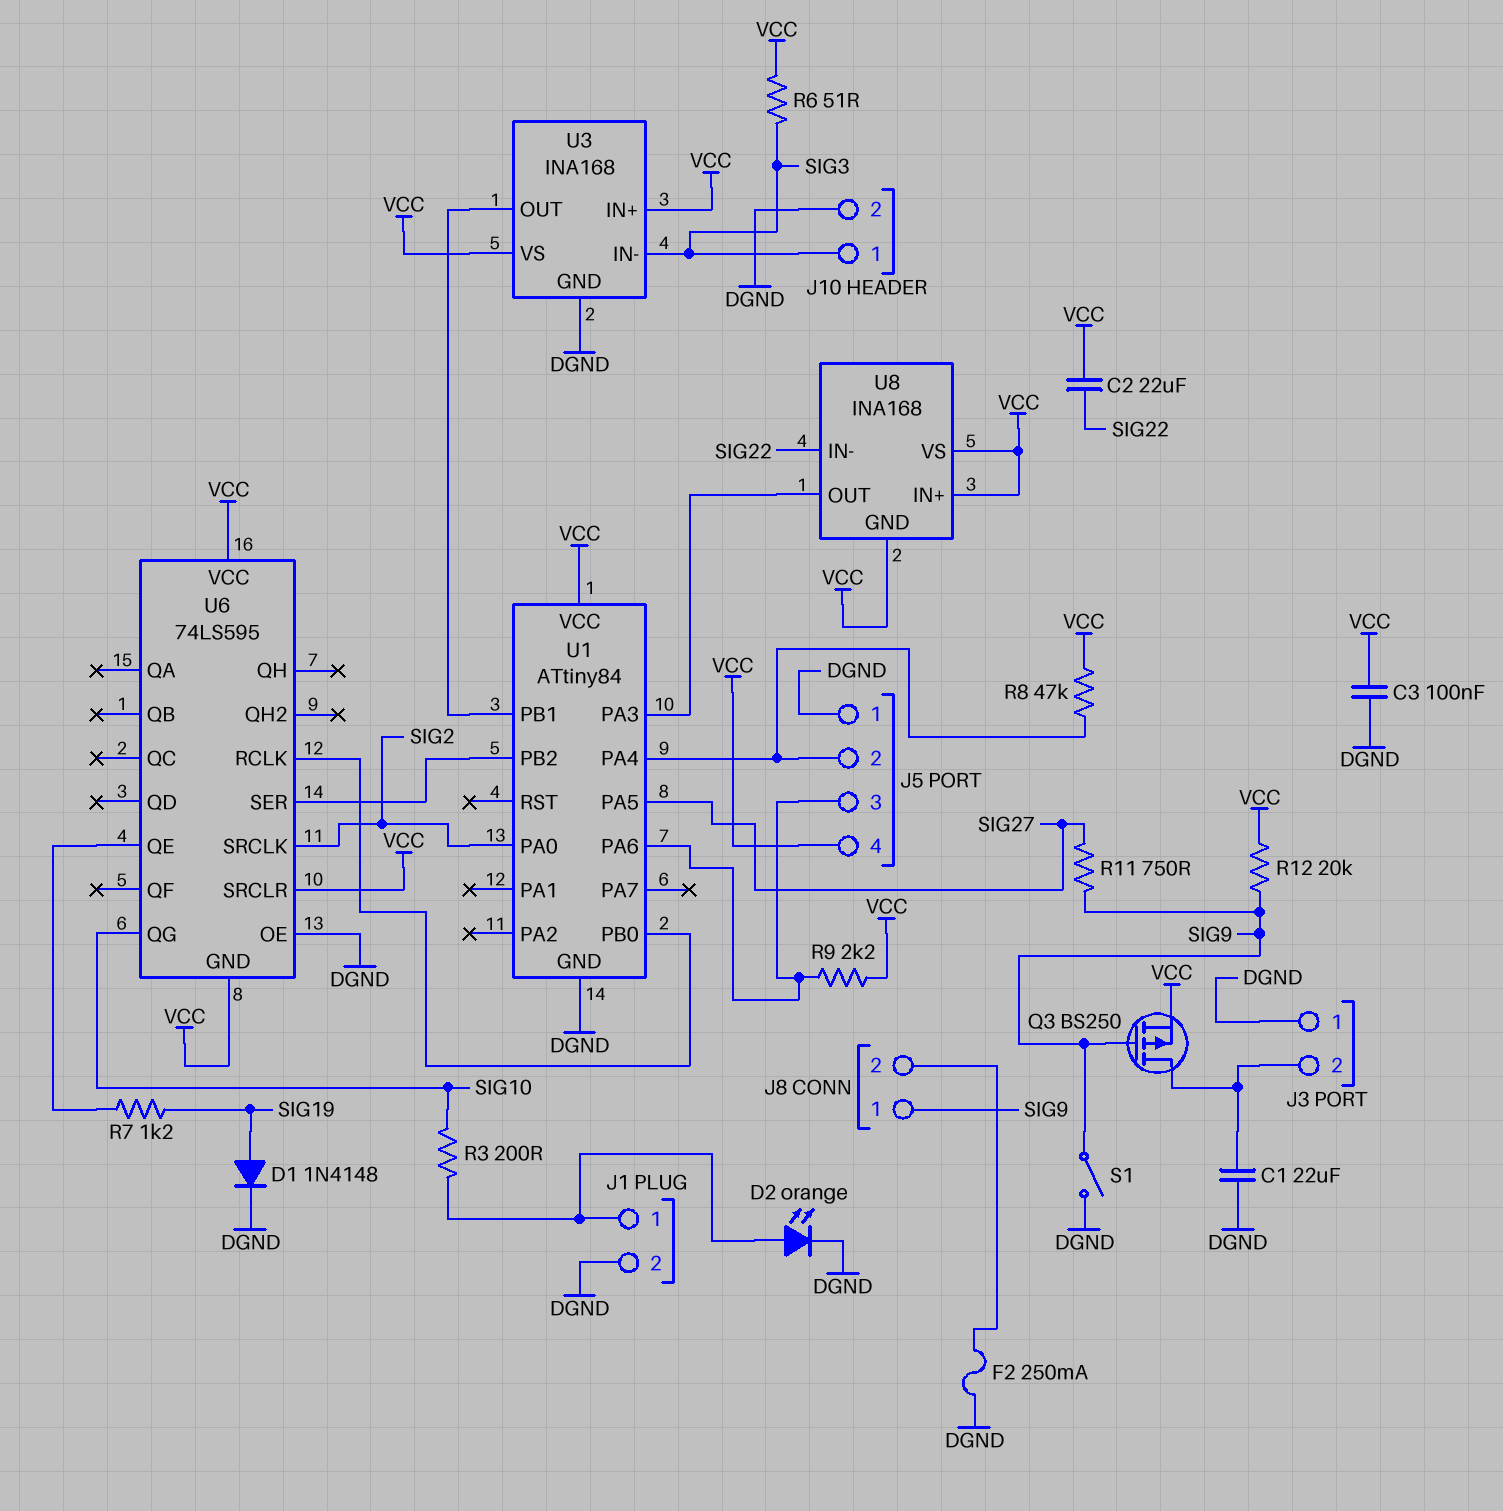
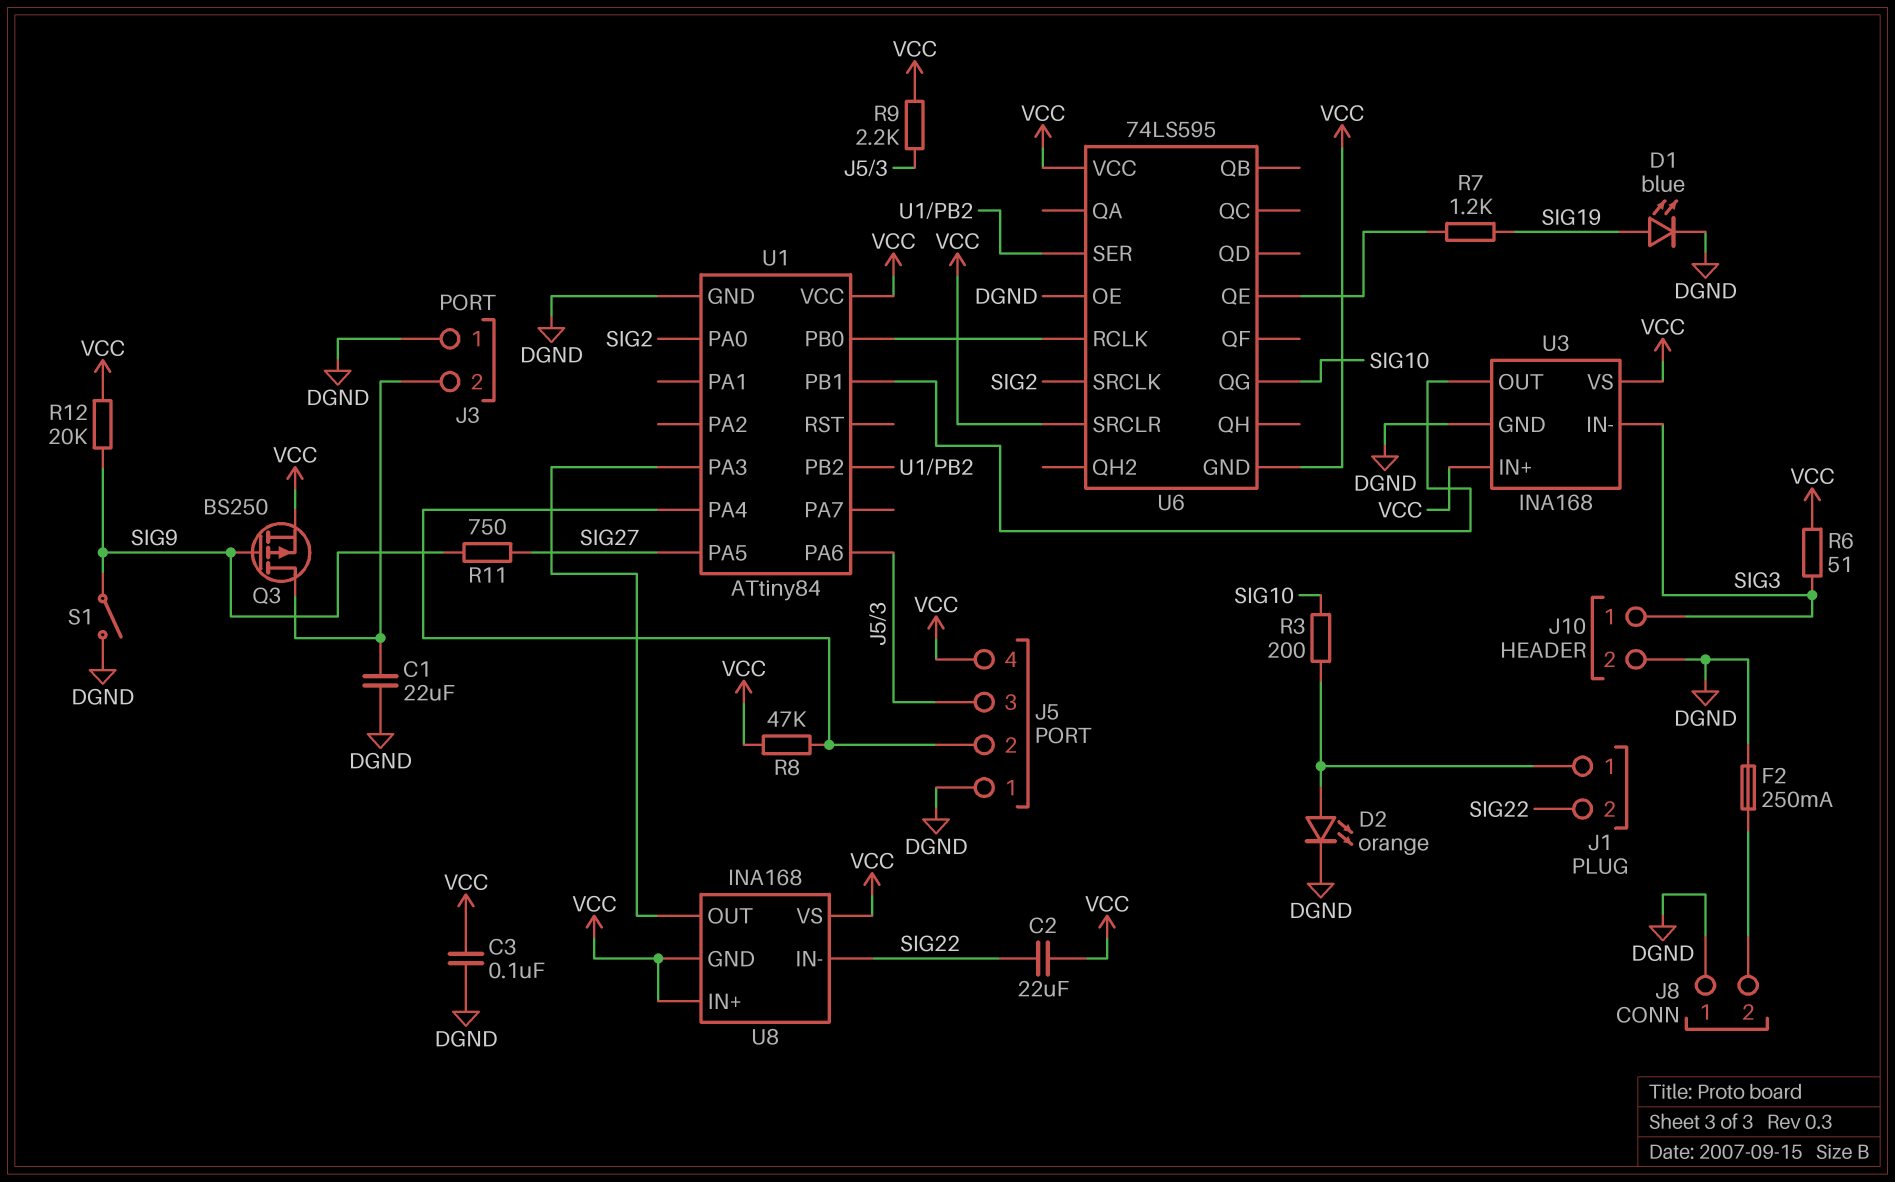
D1: diode 1N4148 (A SIG19, K DGND) -> LED blue (A SIG19, K DGND)
J1 pin 2: DGND -> SIG22
J8 pin 1: SIG9 -> DGND

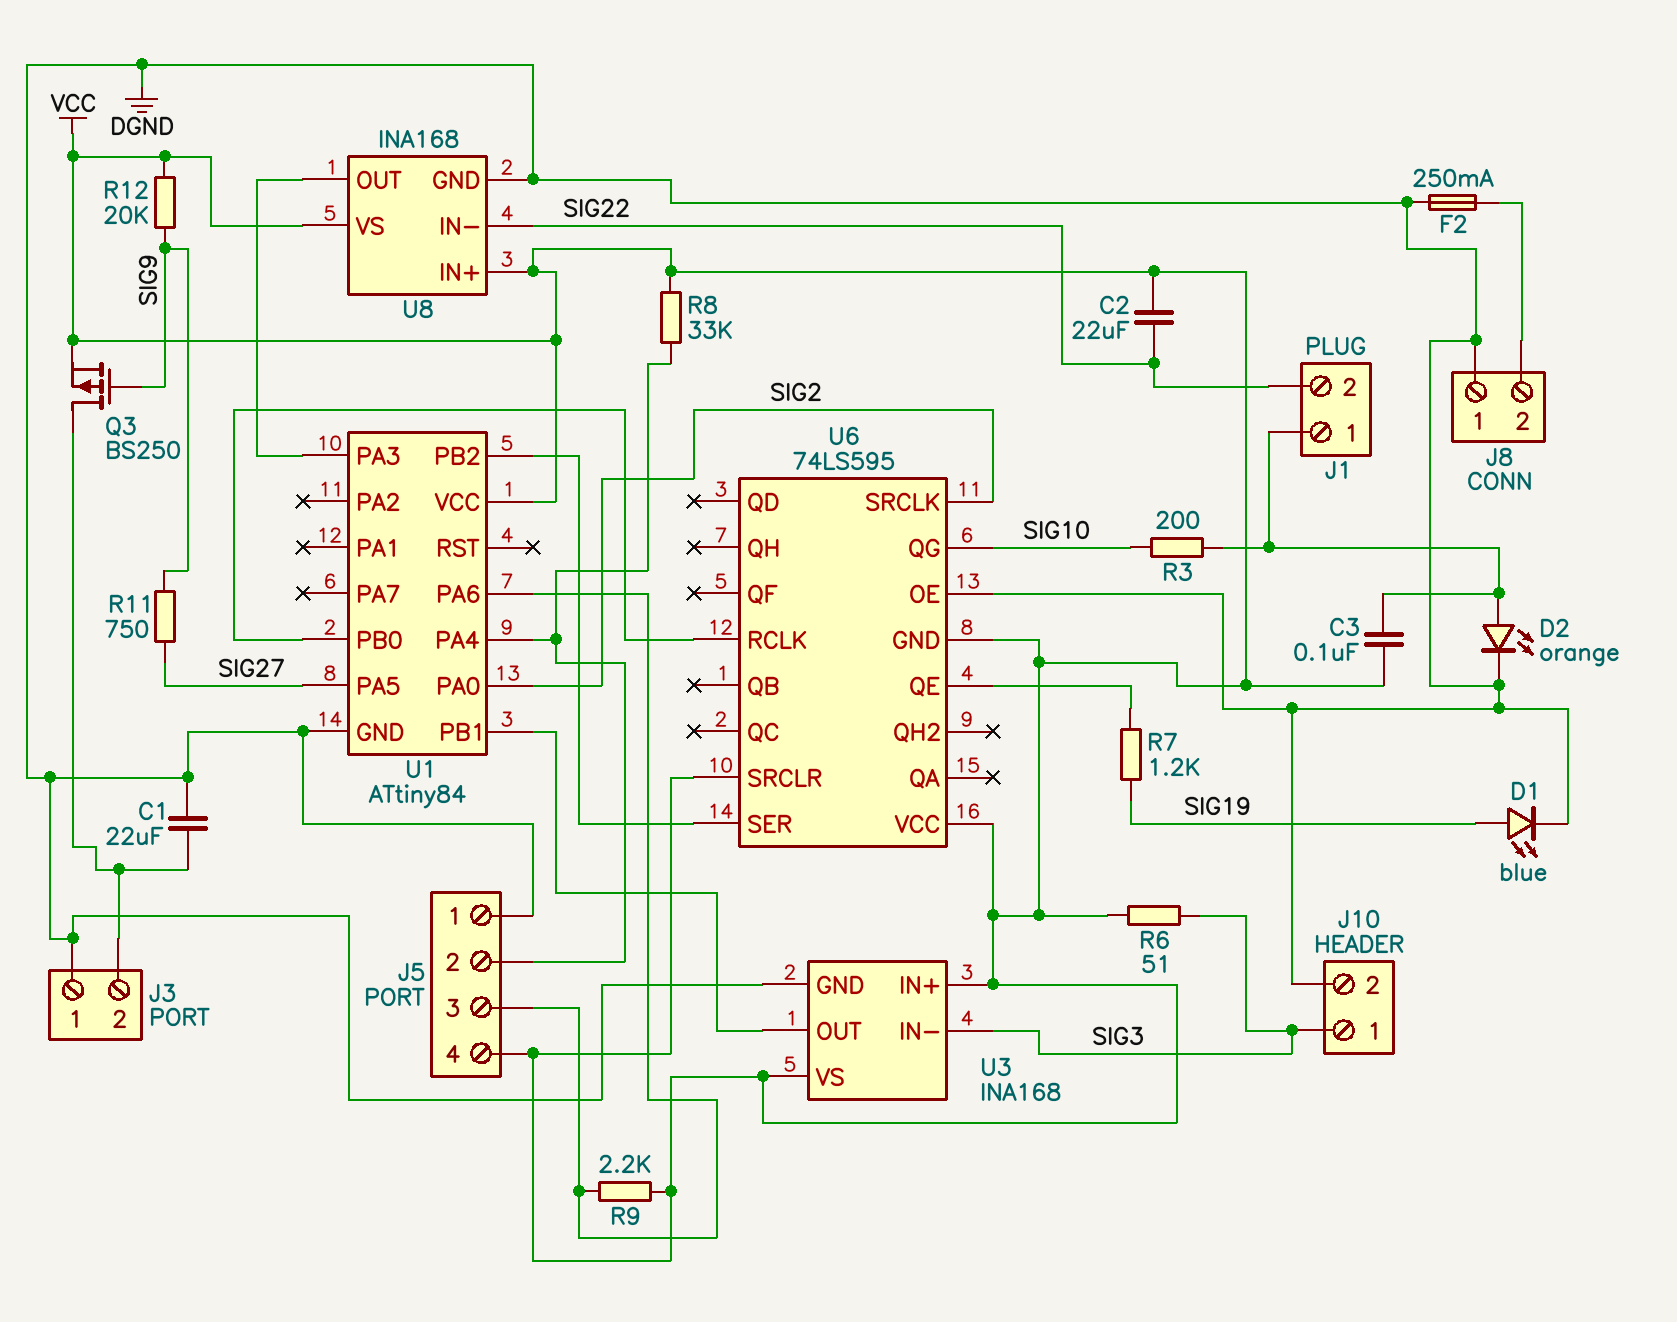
C3: 100nF (DGND, VCC) -> 100nF (J1/1, VCC)
R8: 47k (J5/2, VCC) -> 33k (J5/2, VCC)
S1: switch (DGND, SIG9) -> none
U8 pin GND: VCC -> DGND

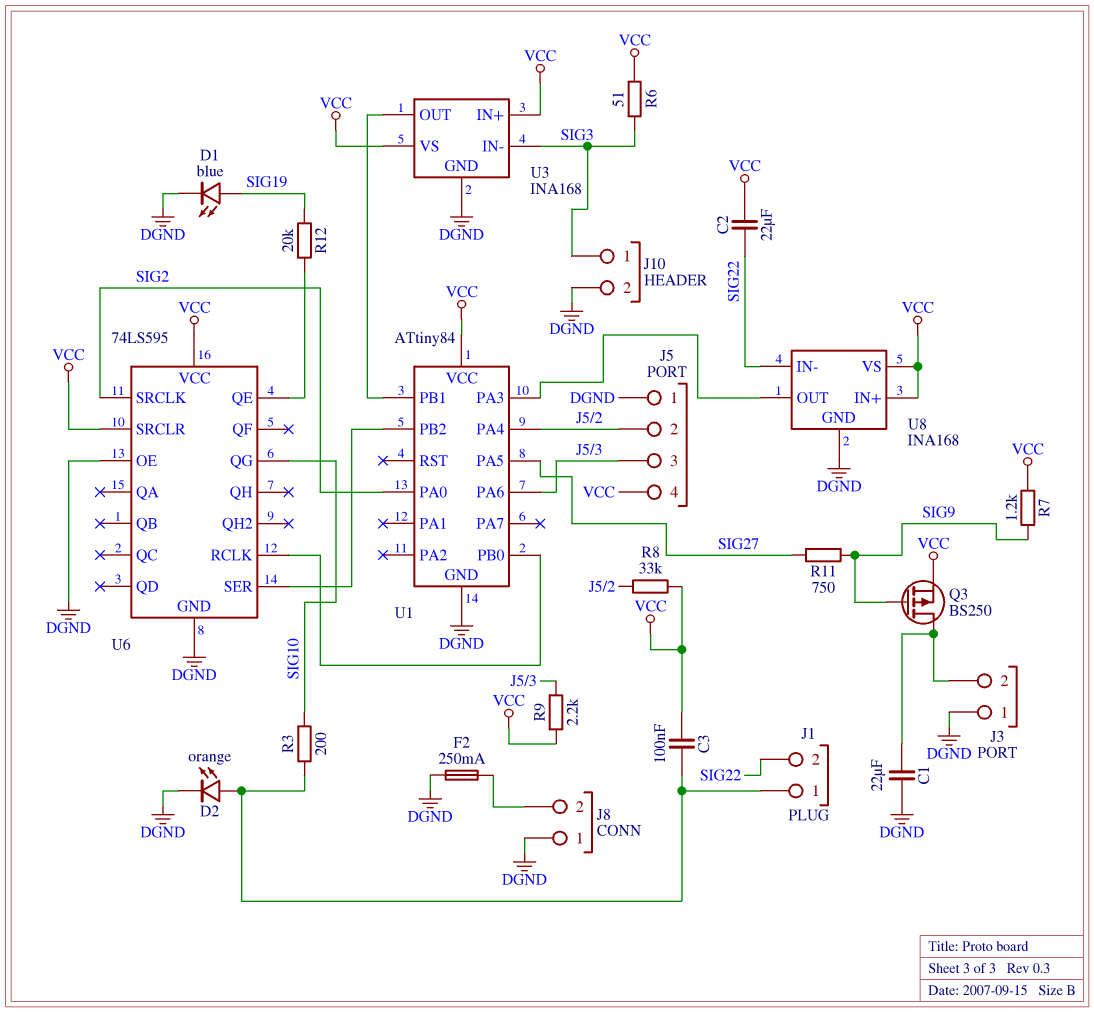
R7: 1.2k (SIG19, U6/QE) -> 1.2k (SIG9, VCC)
R12: 20k (SIG9, VCC) -> 20k (SIG19, U6/QE)
U6 pin GND: VCC -> DGND

